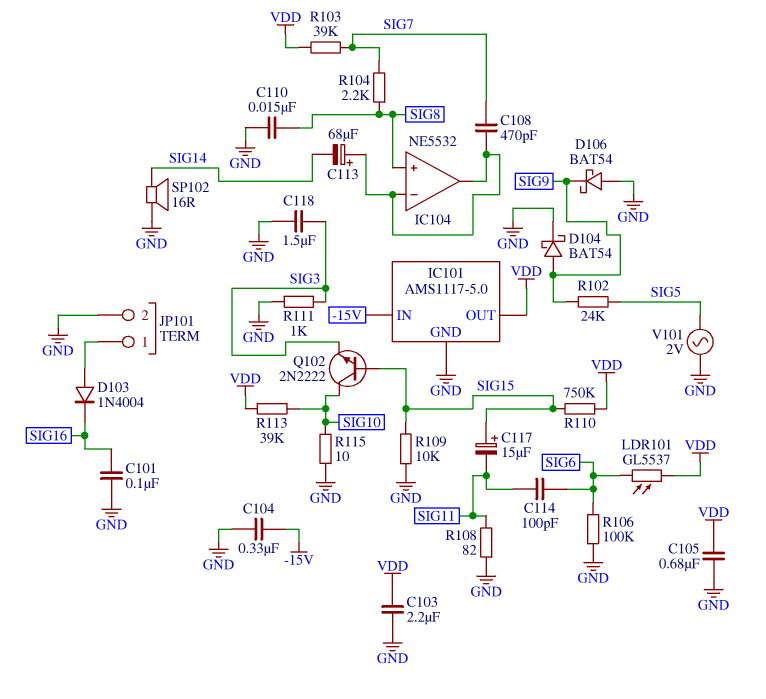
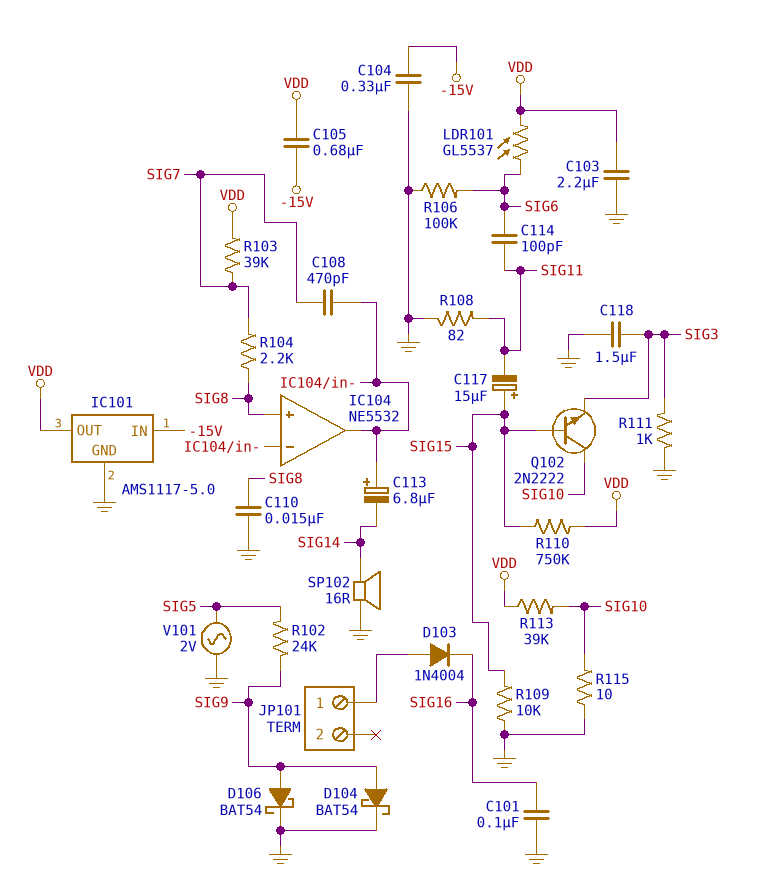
C105: 680nF (GND, VDD) -> 680nF (-15V, VDD)
C113: 68uF (plus IC104/in-, minus SIG14) -> 6.8uF (plus IC104/in-, minus SIG14)
D106: schottky BAT54 (A GND, K SIG9) -> schottky BAT54 (A SIG9, K GND)
JP101 pin 2: GND -> none

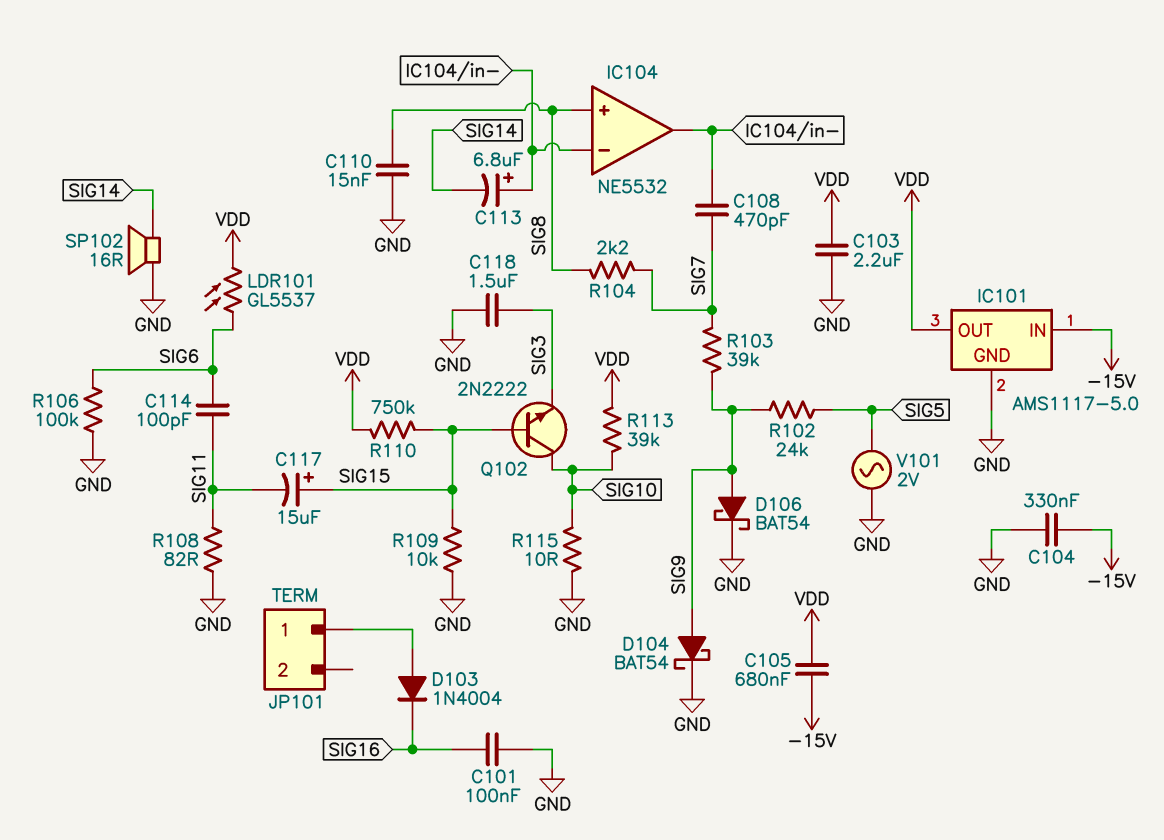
R103: 39k (SIG7, VDD) -> 39k (SIG7, SIG9)
R111: 1k (GND, SIG3) -> none

